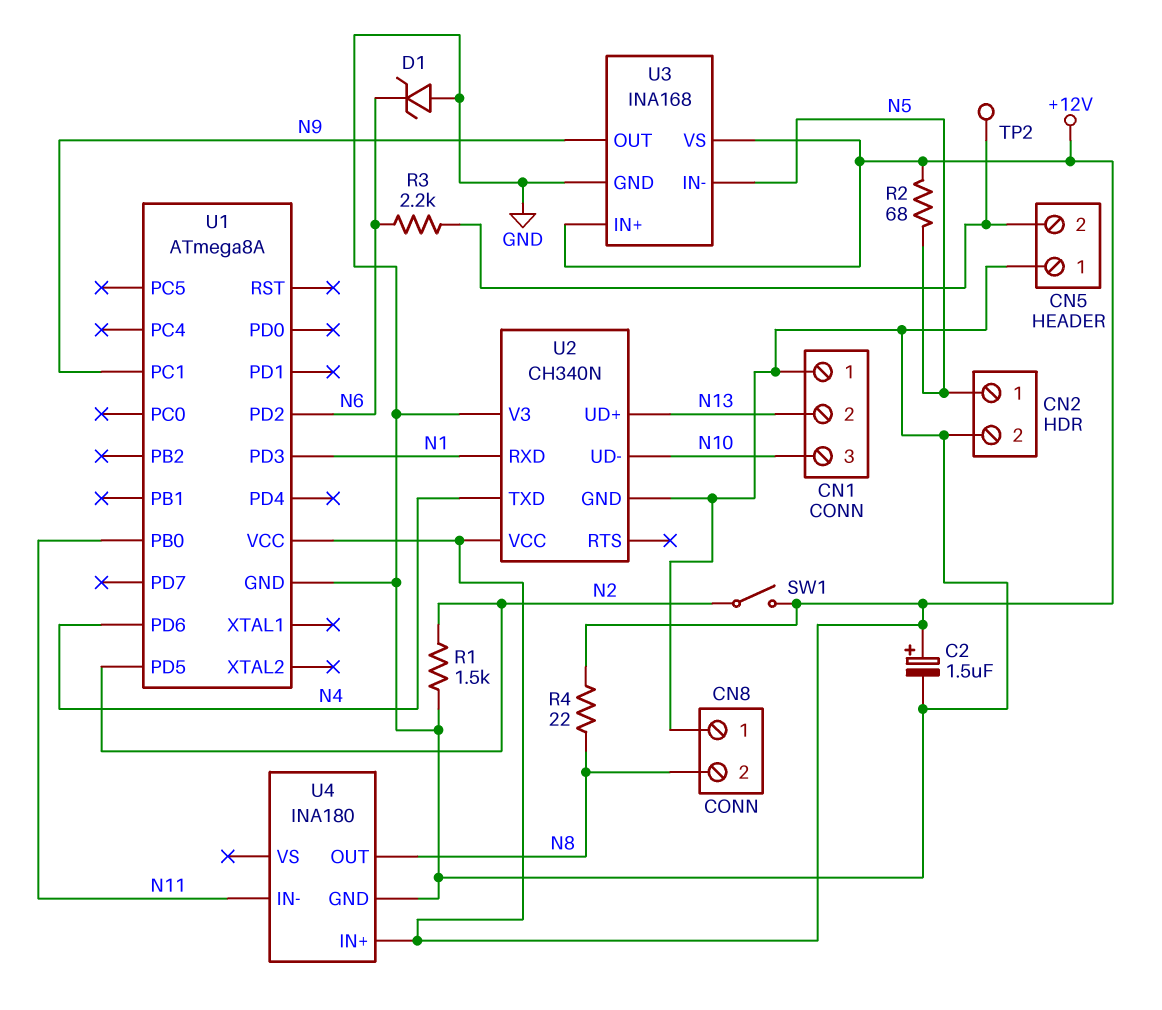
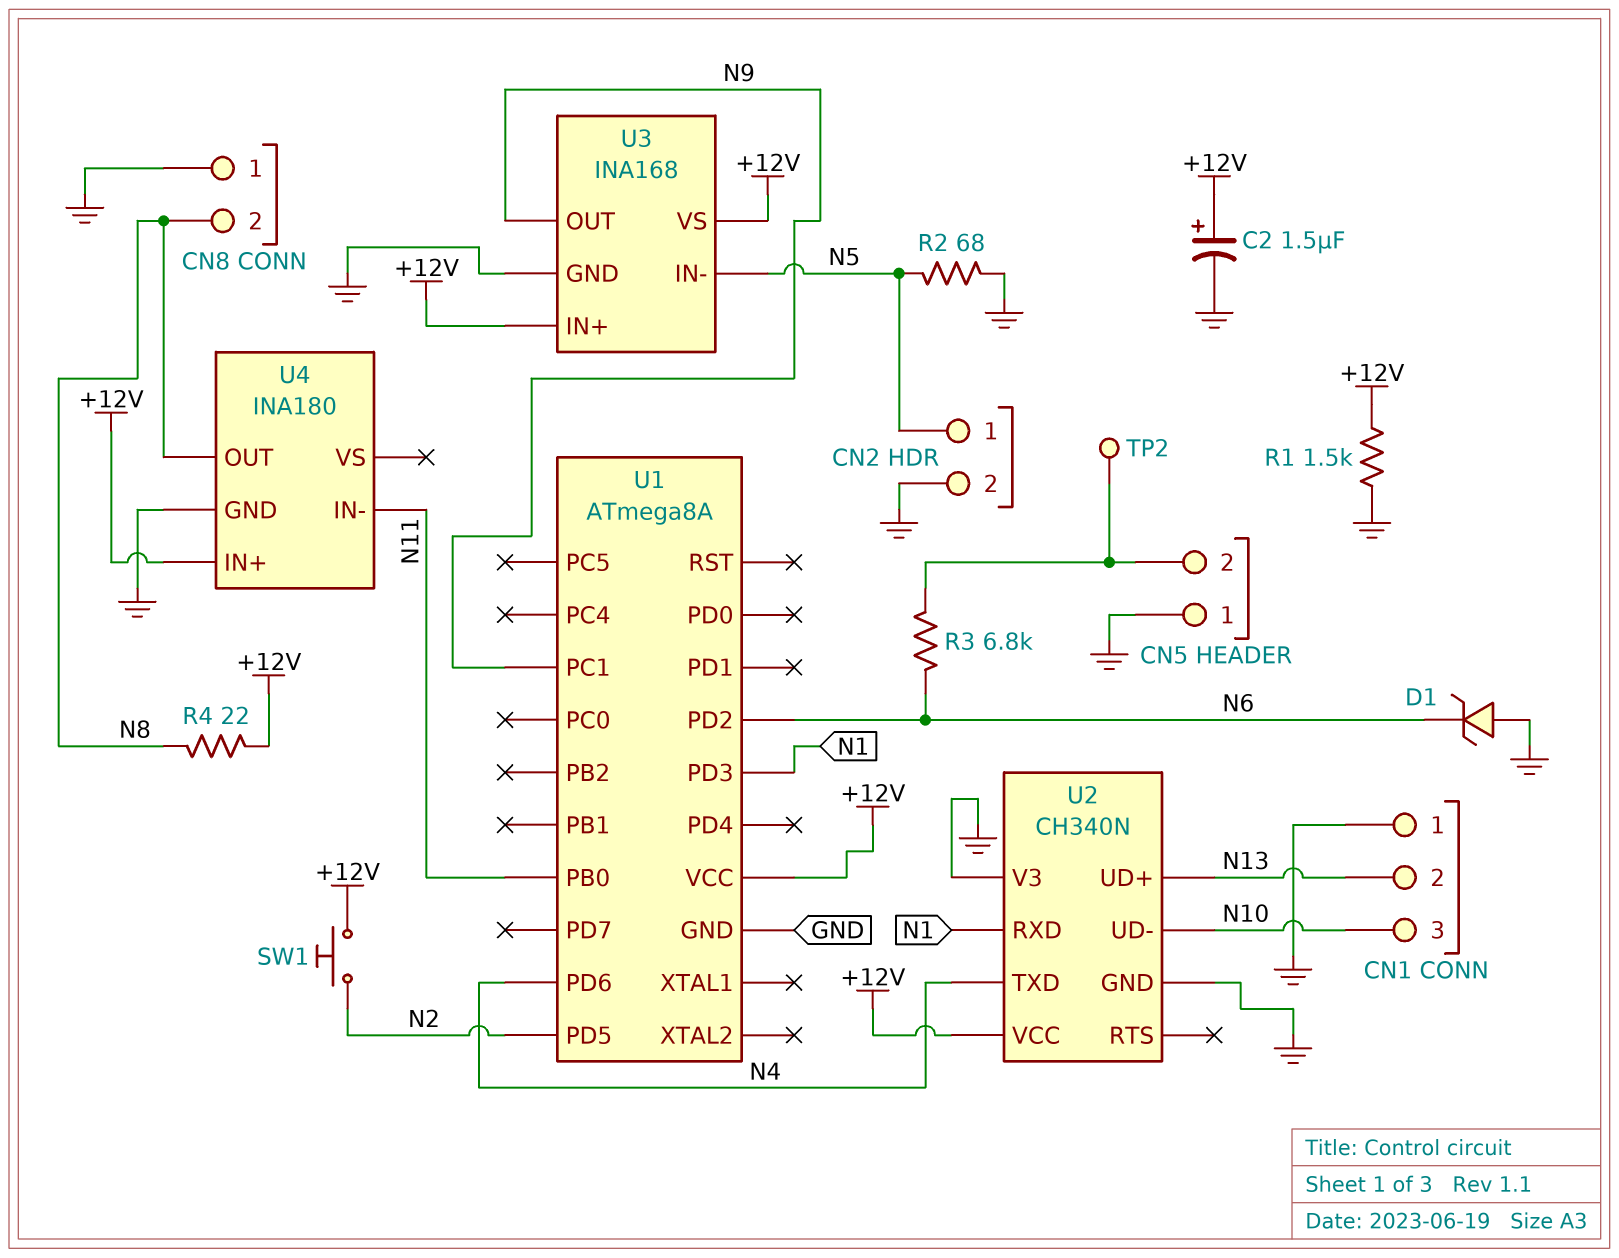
R1: 1.5k (GND, N2) -> 1.5k (+12V, GND)
R2: 68 (+12V, N5) -> 68 (GND, N5)
R3: 2.2k (CN5/2, N6) -> 6.8k (CN5/2, N6)
SW1: switch (+12V, N2) -> button (+12V, N2)

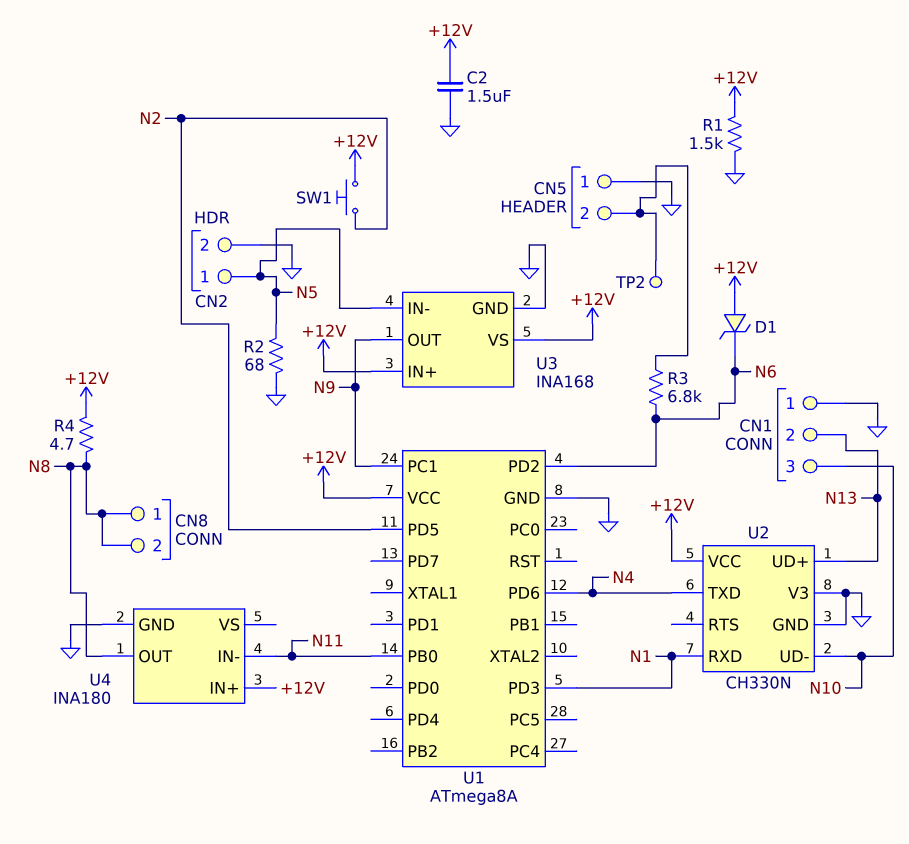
C2: 1.5uF (plus +12V, minus GND) -> 1.5uF (+12V, GND)
CN8 pin 1: GND -> N8
D1: zener (A GND, K N6) -> zener (A +12V, K N6)
R4: 22 (+12V, N8) -> 4.7 (+12V, N8)
U2: CH340N -> CH330N

